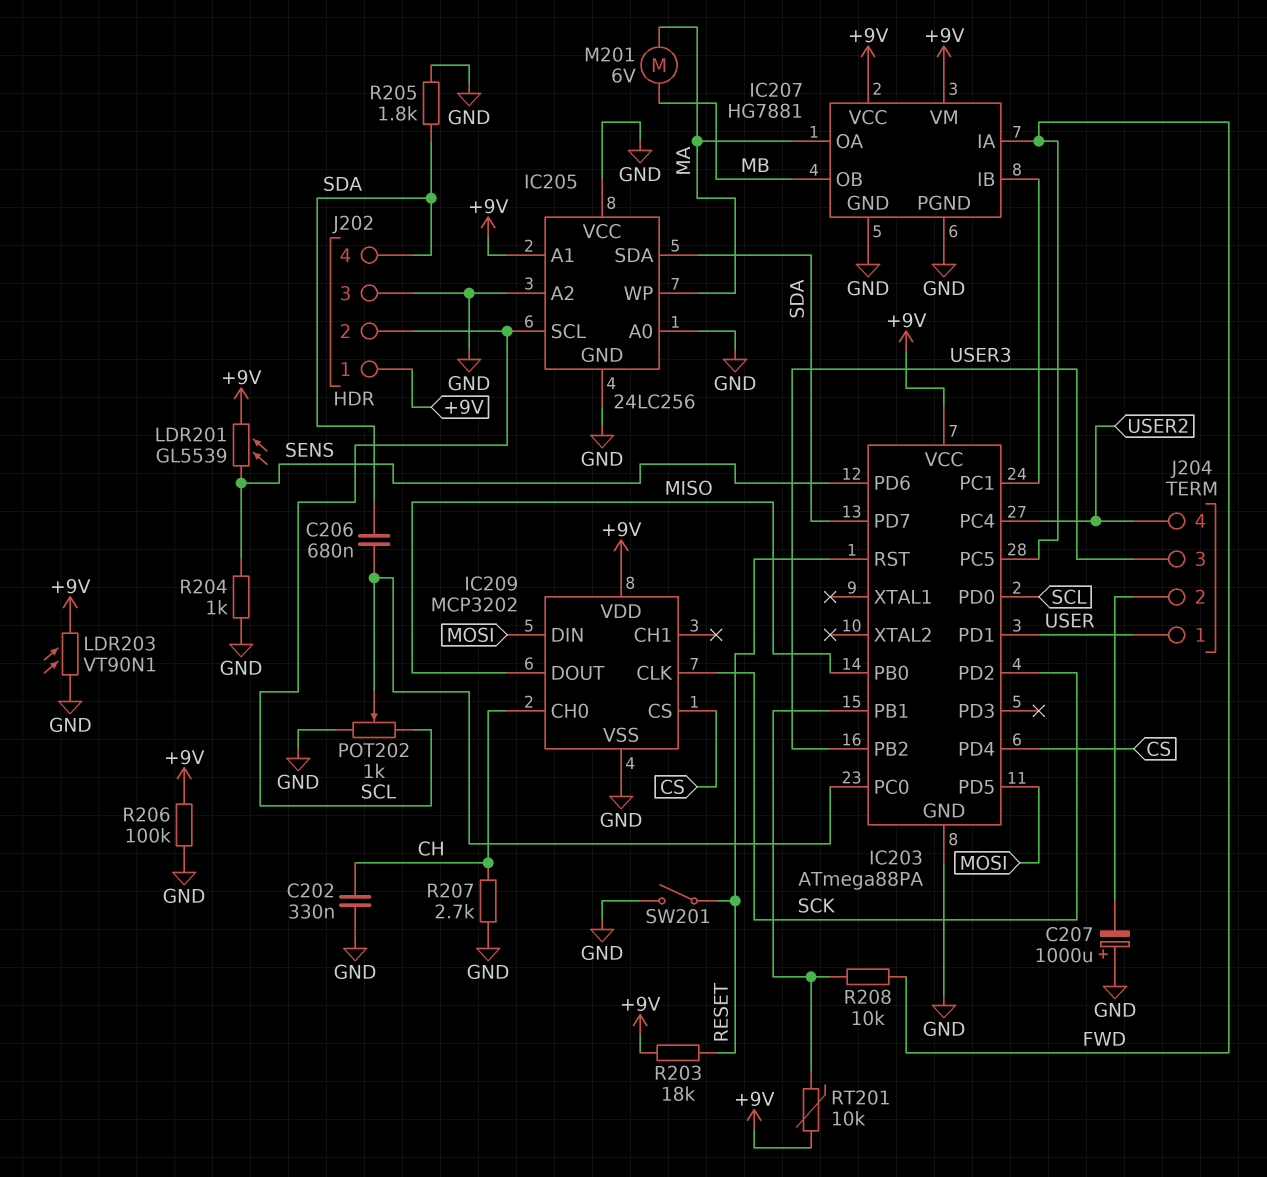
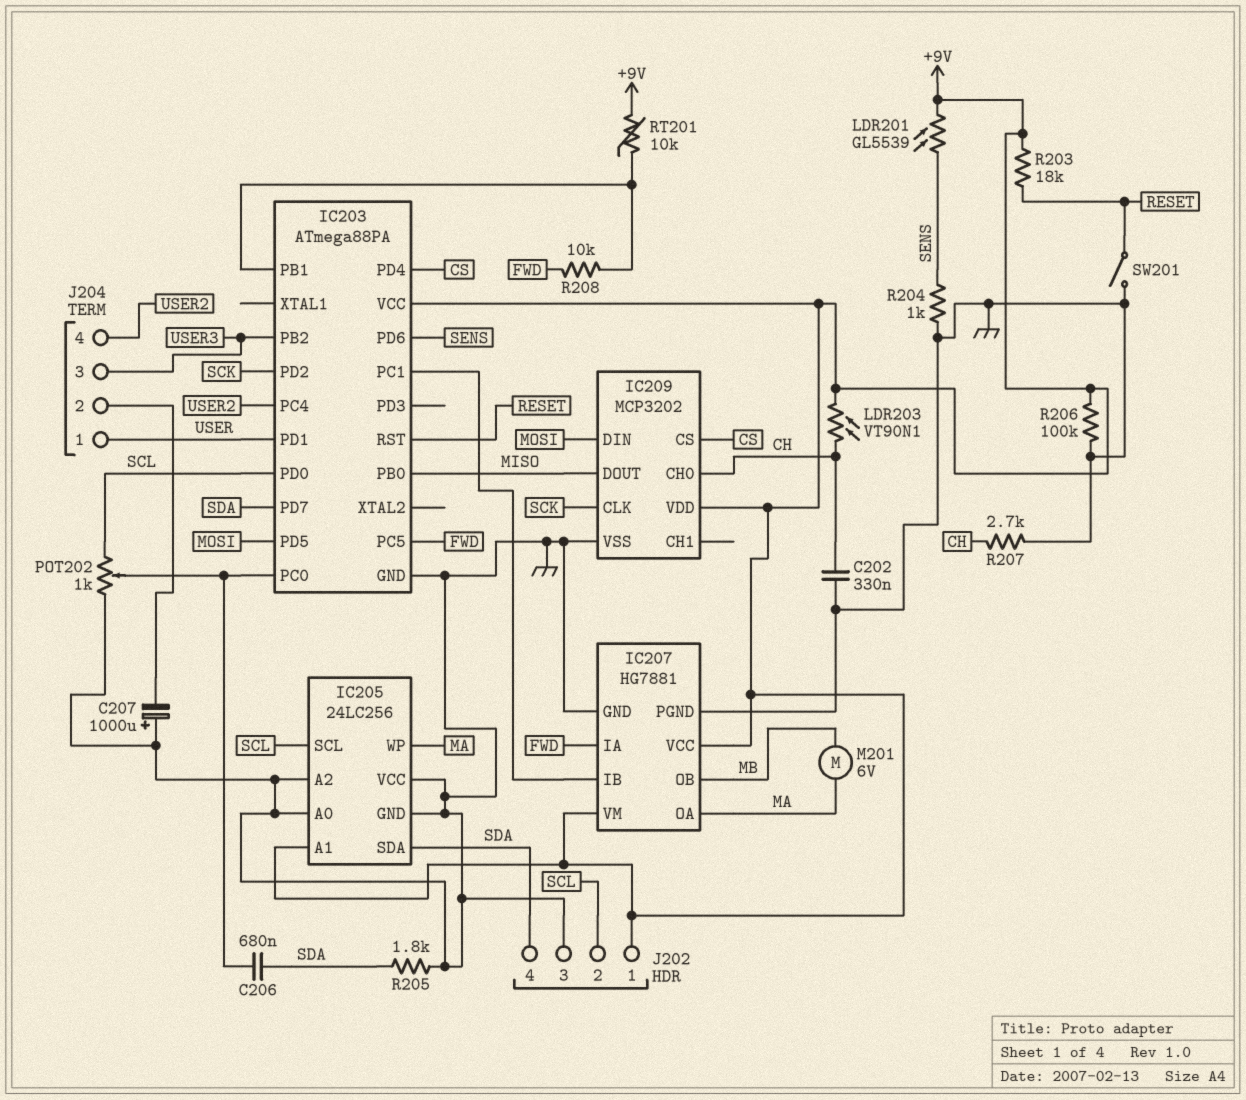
LDR203: VT90N1 (+9V, GND) -> VT90N1 (+9V, CH)

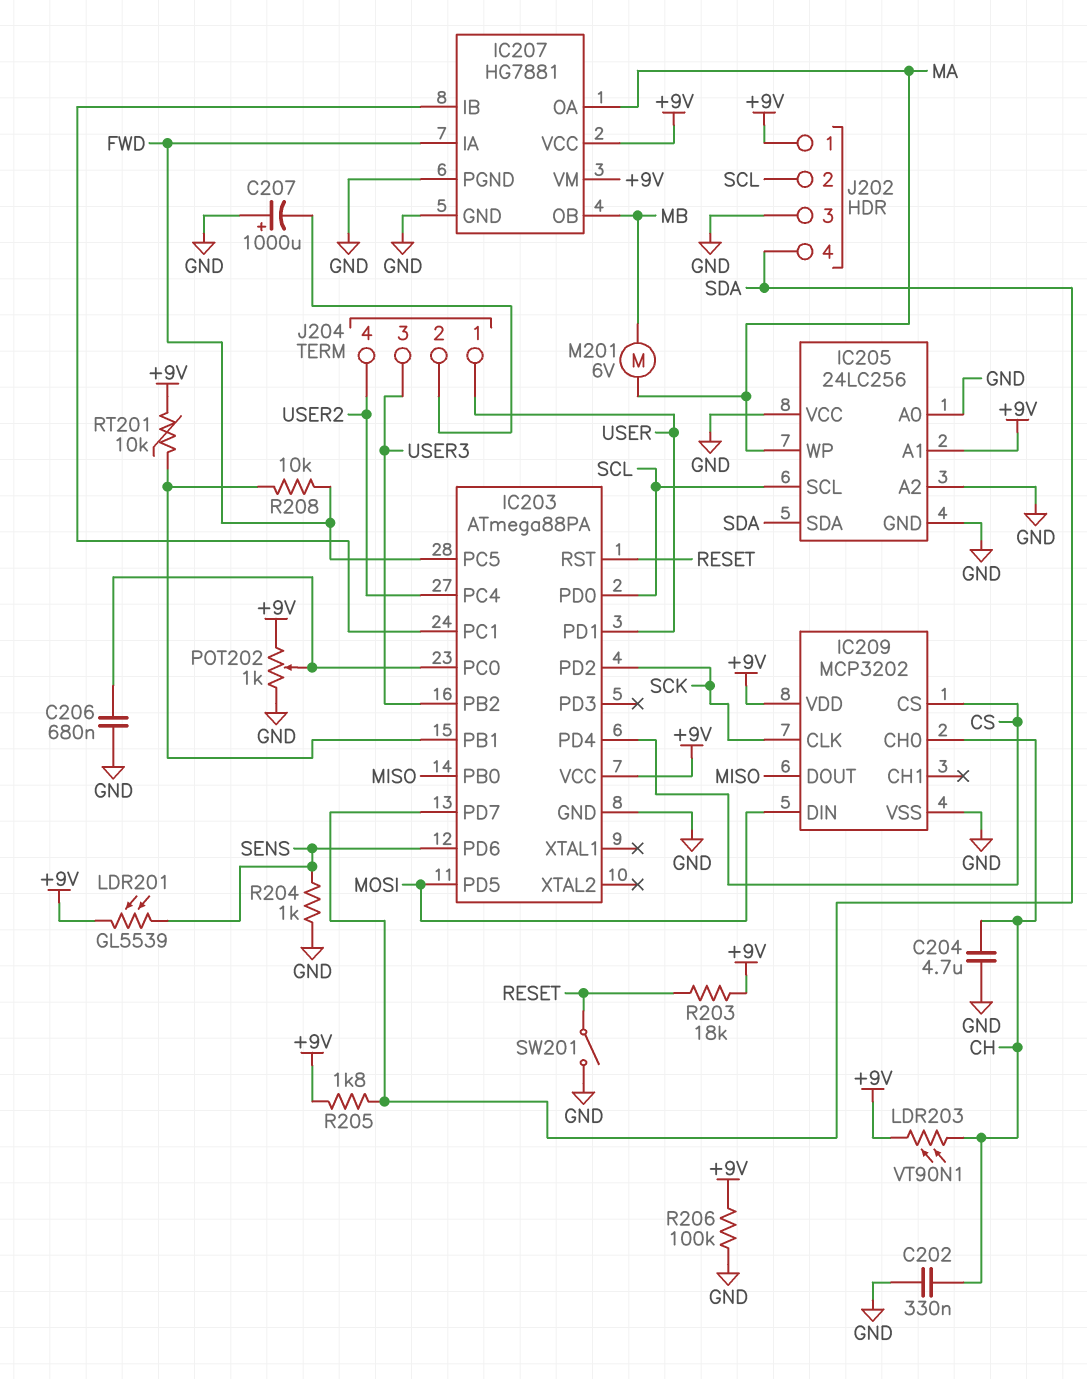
C204: none -> 4.7uF (CH, GND)
C206: 680nF (IC203/PC0, SDA) -> 680nF (GND, IC203/PC0)
POT202: 1k (GND, SCL, wiper IC203/PC0) -> 1k (+9V, GND, wiper IC203/PC0)
R205: 1.8k (GND, SDA) -> 1.8k (+9V, SDA)
R207: 2.7k (CH, GND) -> none

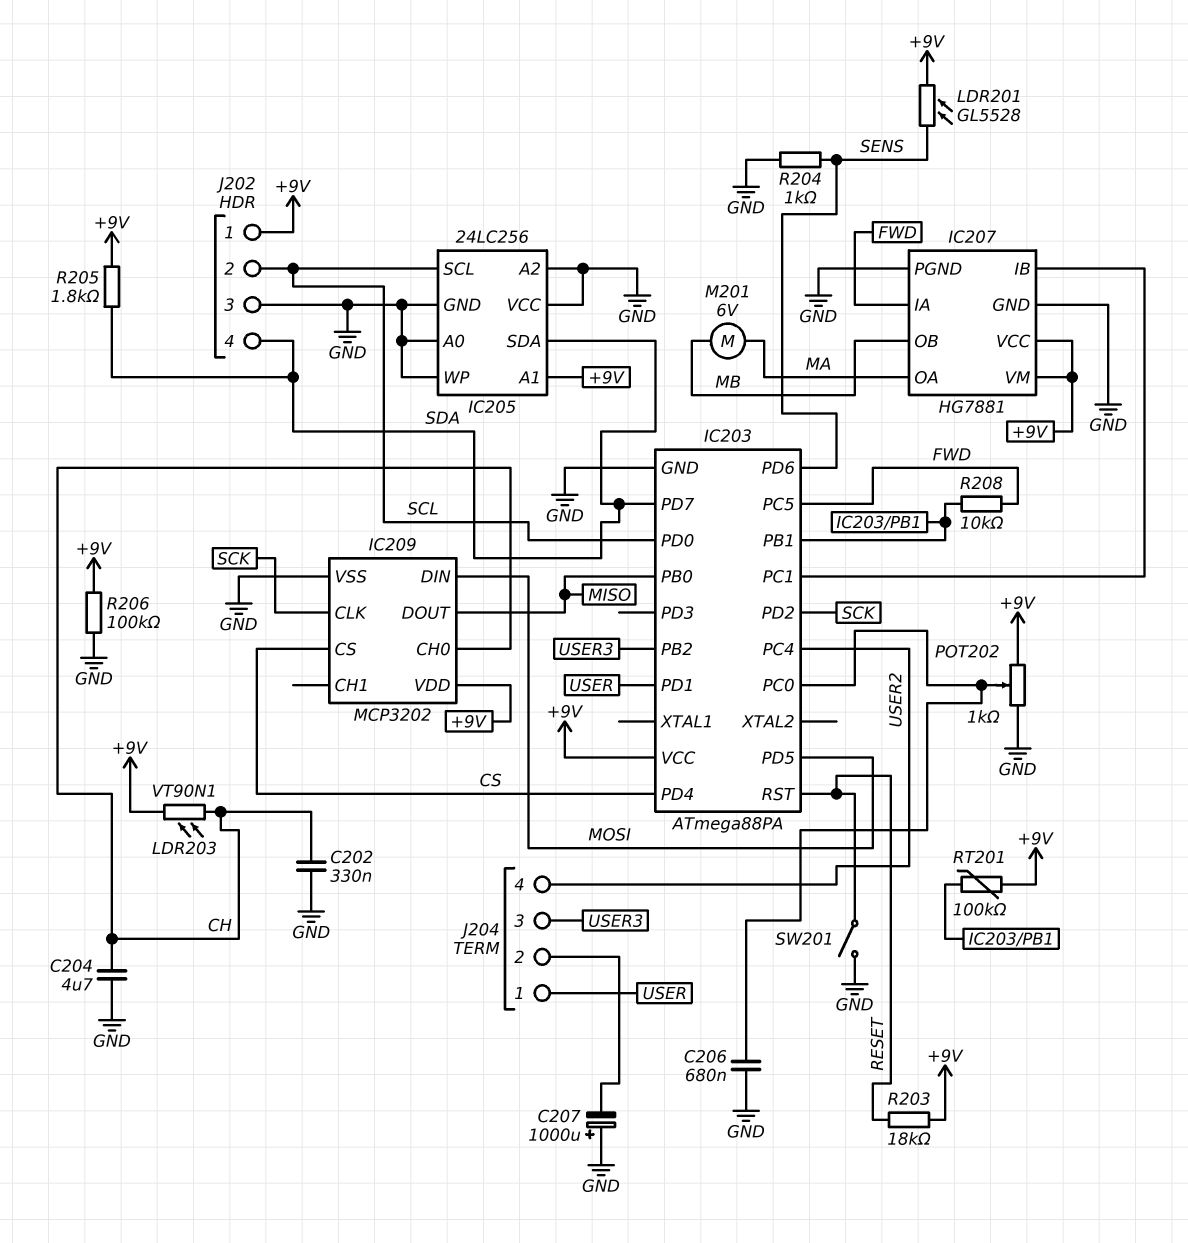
IC205 pin WP: MA -> GND
LDR201: GL5539 (+9V, SENS) -> GL5528 (+9V, SENS)
RT201: 10k (+9V, IC203/PB1) -> 100k (+9V, IC203/PB1)

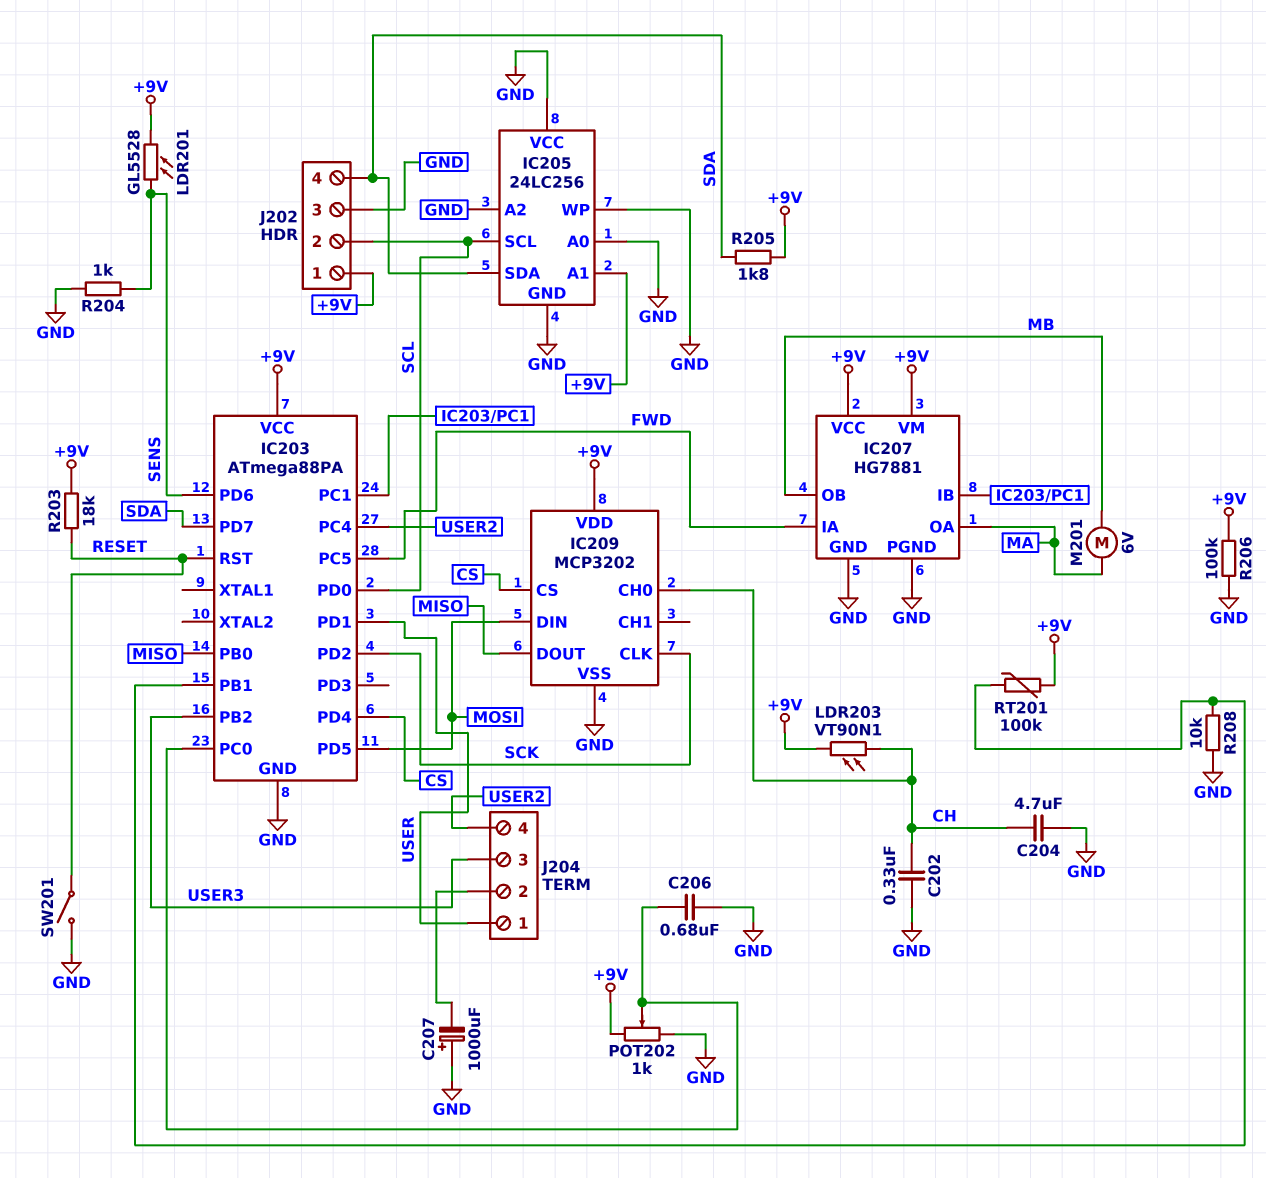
R208: 10k (FWD, IC203/PB1) -> 10k (GND, IC203/PB1)

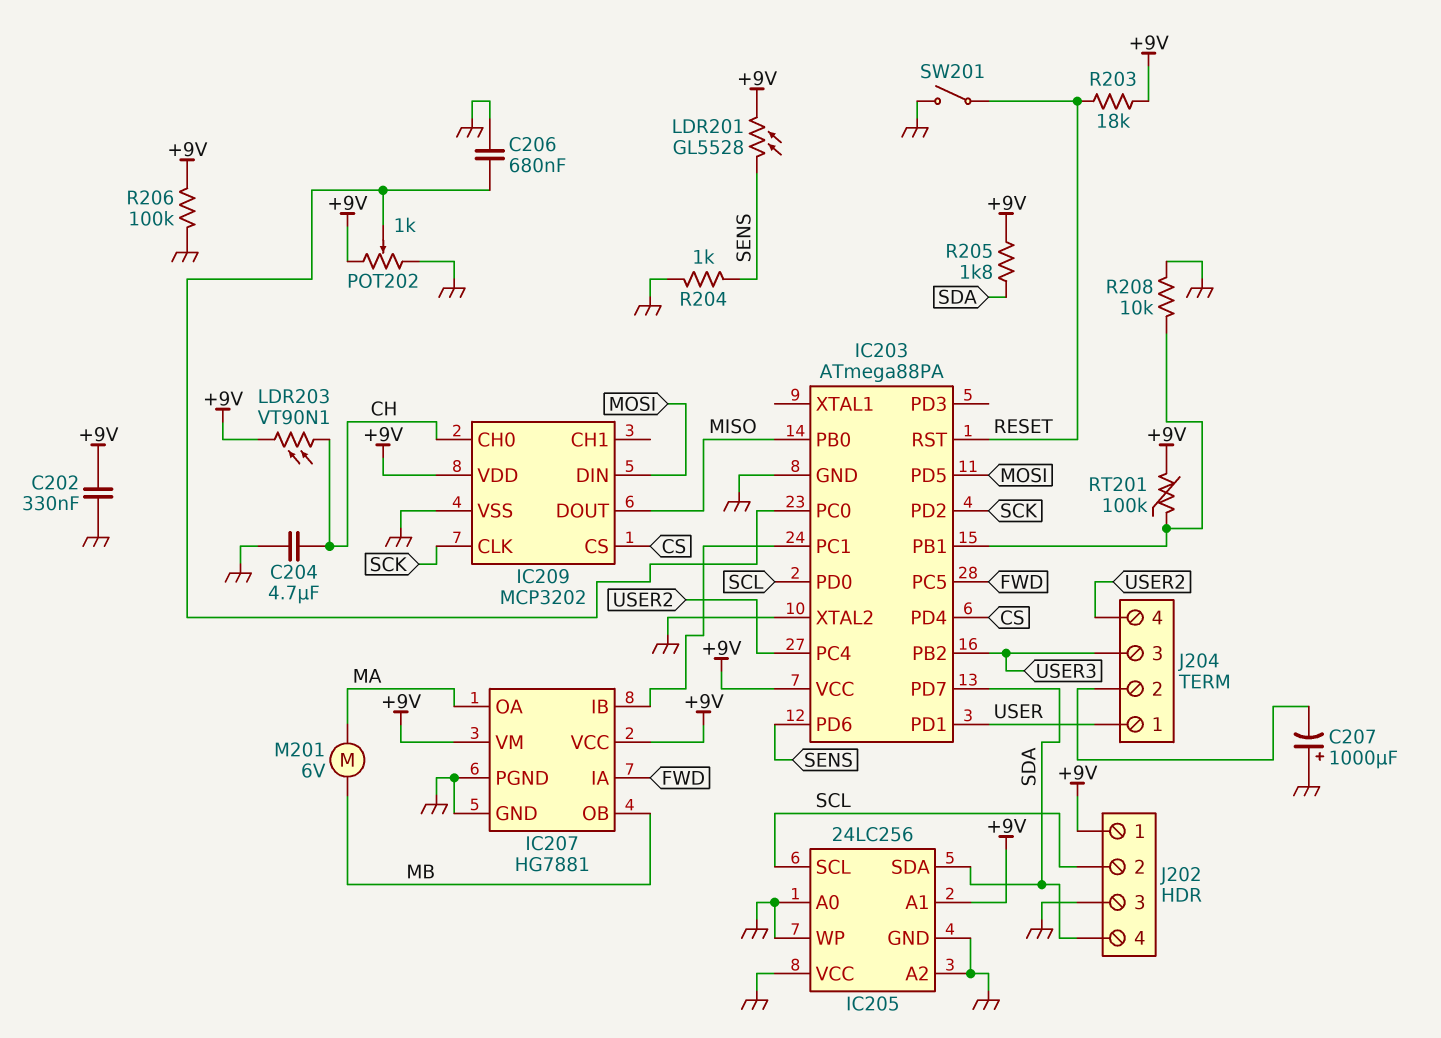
C202: 330nF (CH, GND) -> 330nF (+9V, GND)
IC203 pin XTAL2: none -> GND

